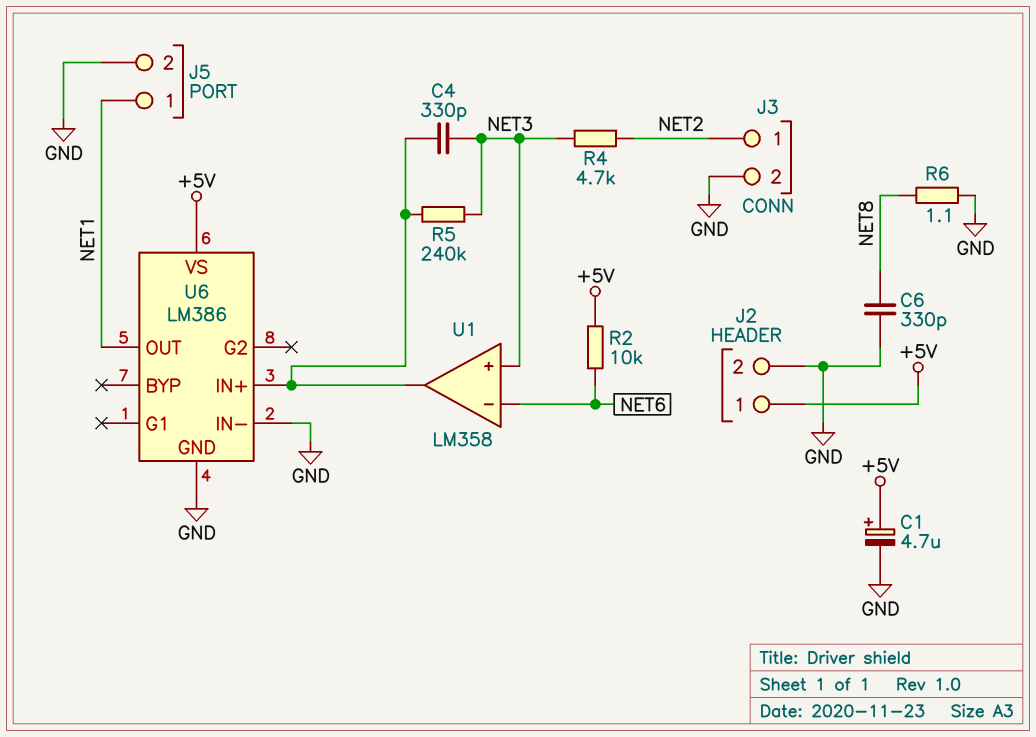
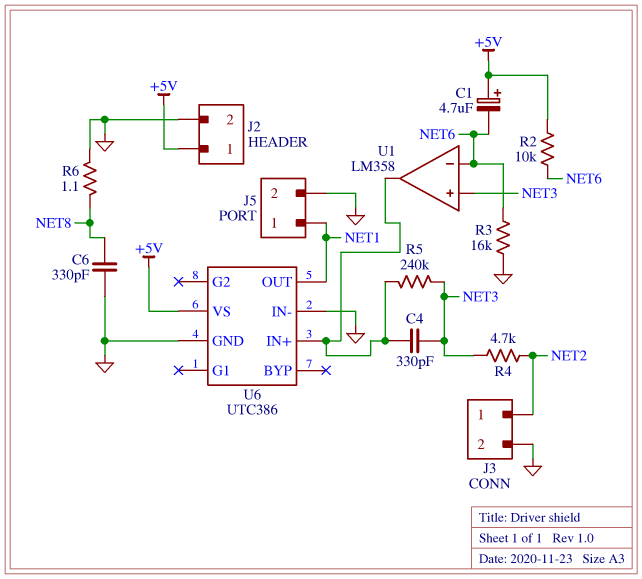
C1: 4.7uF (plus +5V, minus GND) -> 4.7uF (plus +5V, minus NET6)
R3: none -> 16k (GND, NET6)
U6: LM386 -> UTC386

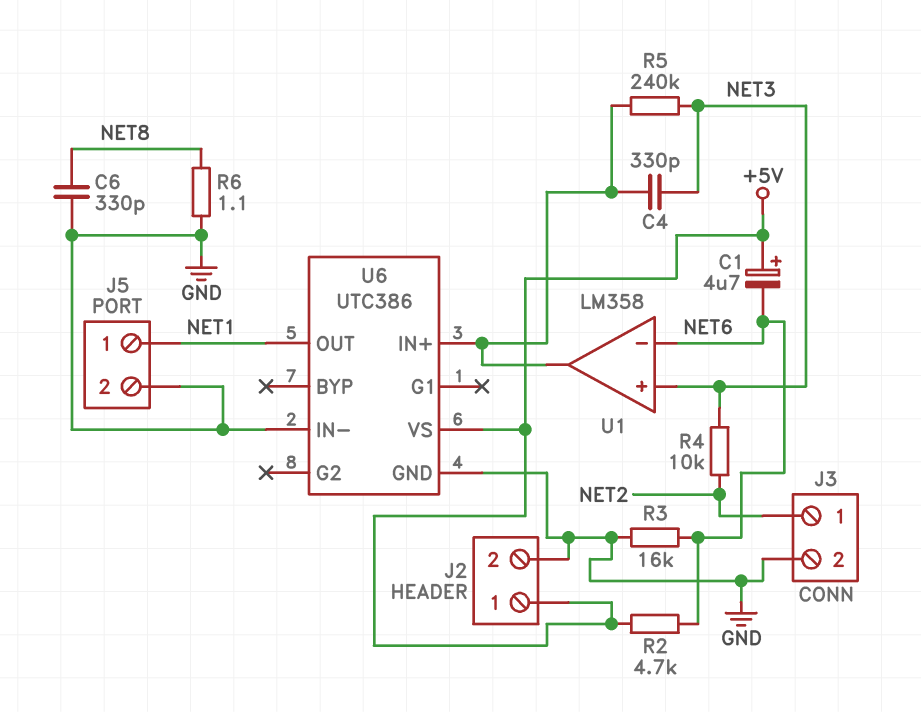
R2: 10k (+5V, NET6) -> 4.7k (+5V, NET6)
R4: 4.7k (NET2, NET3) -> 10k (NET2, NET3)

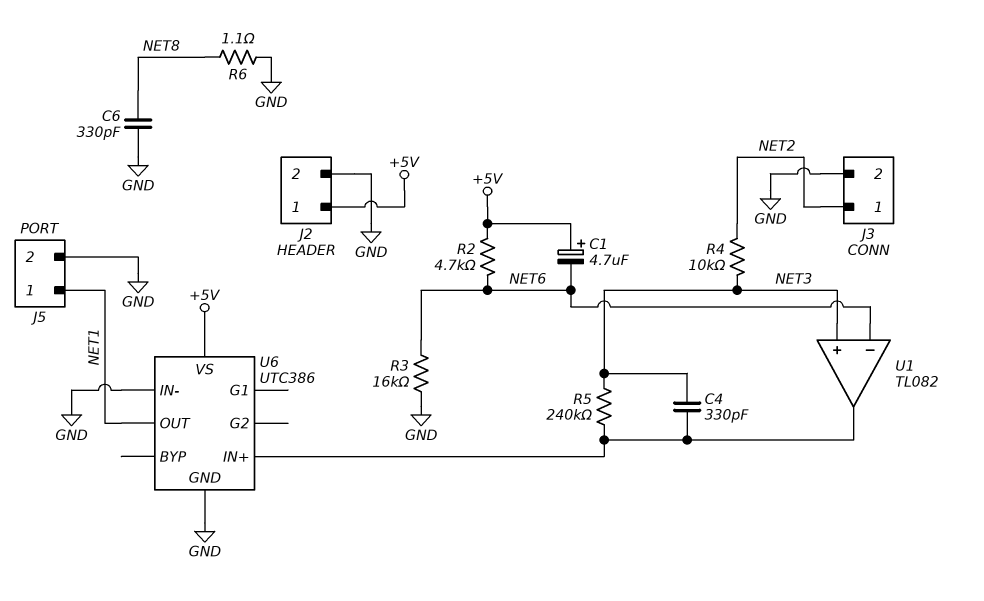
U1: LM358 -> TL082

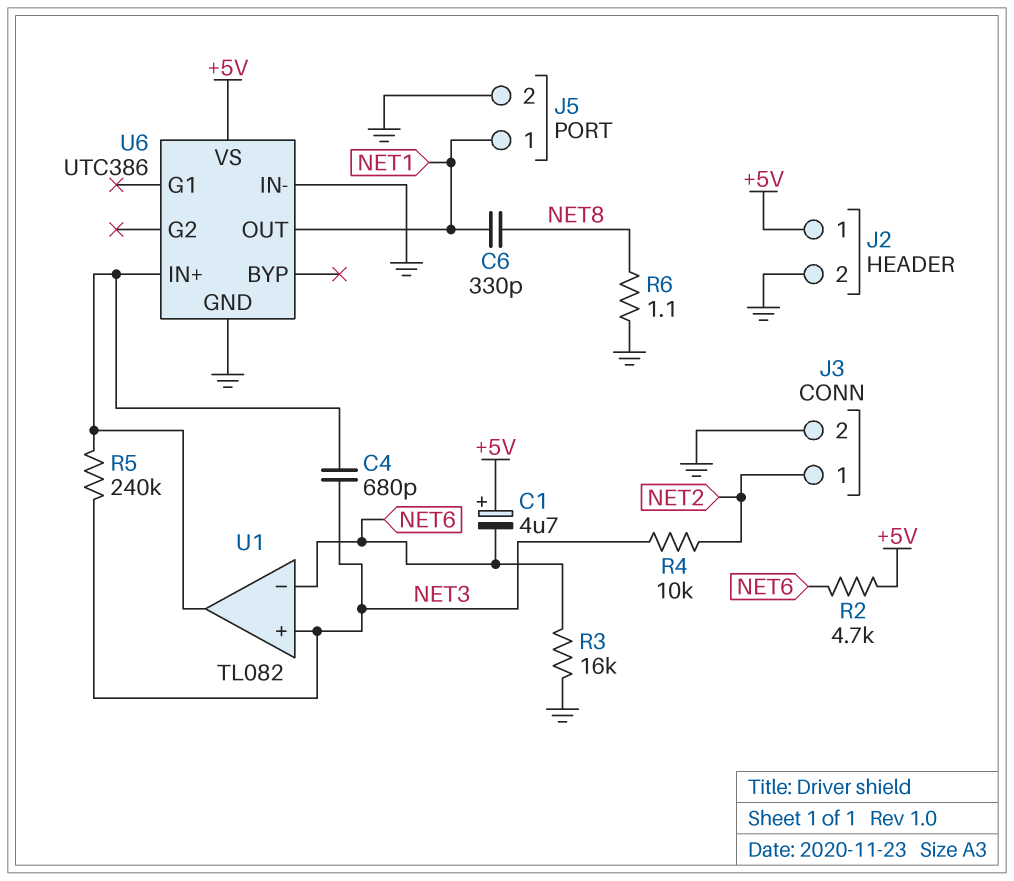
C4: 330pF (NET3, U1/out) -> 680pF (NET3, U1/out)
C6: 330pF (GND, NET8) -> 330pF (NET1, NET8)

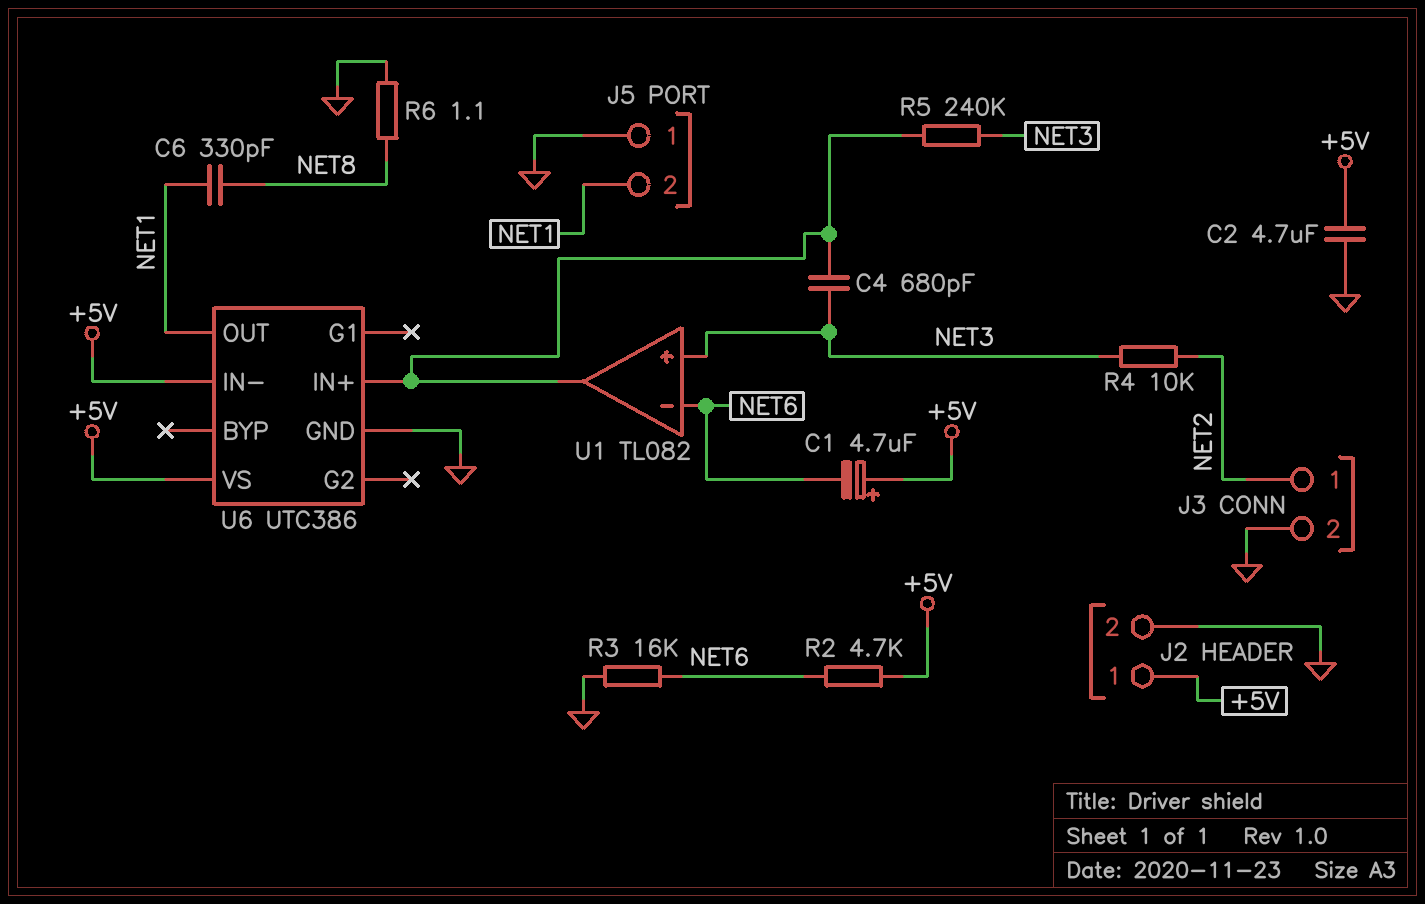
C2: none -> 4.7uF (+5V, GND)
J5 pin 1: NET1 -> GND
J5 pin 2: GND -> NET1
U6 pin IN-: GND -> +5V

